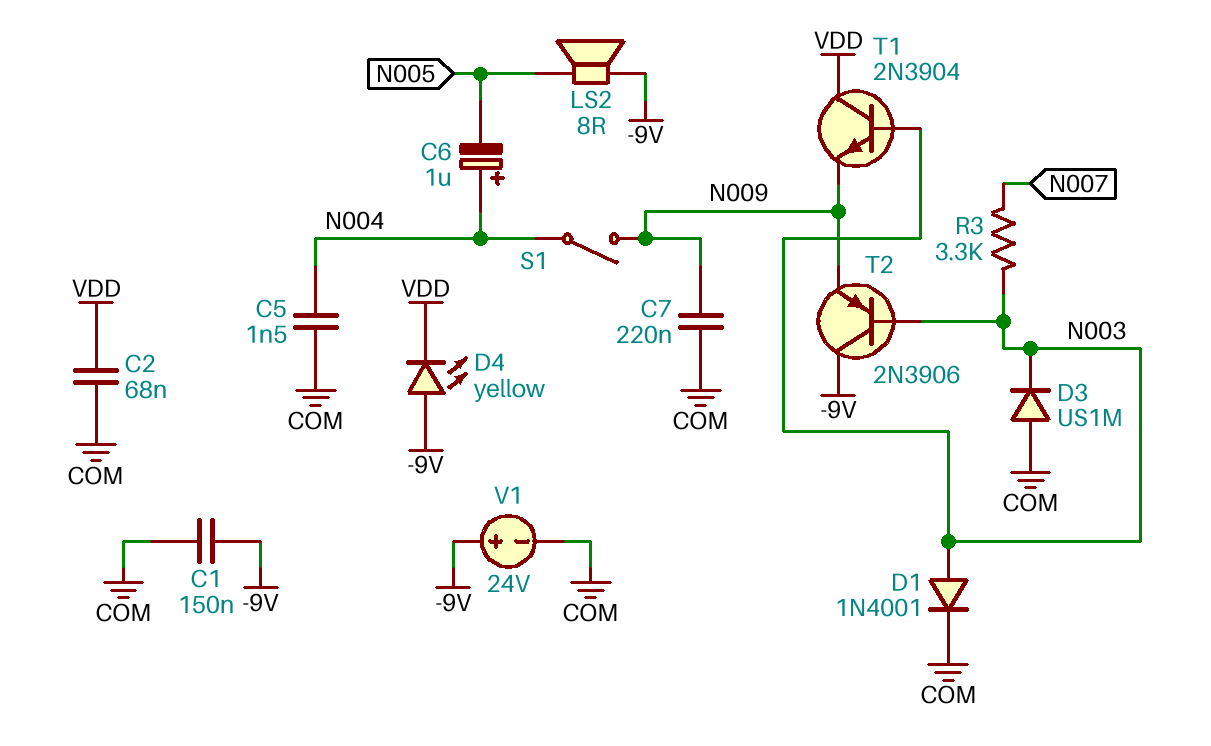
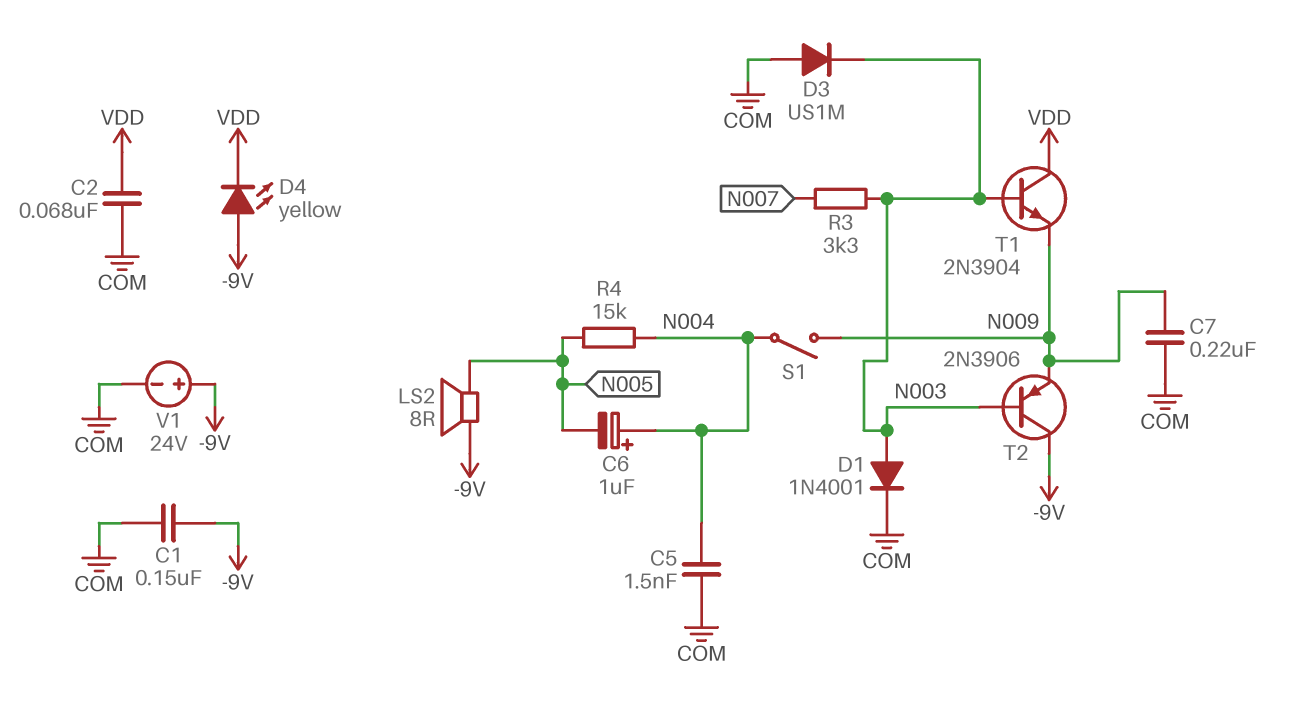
R4: none -> 15k (N004, N005)

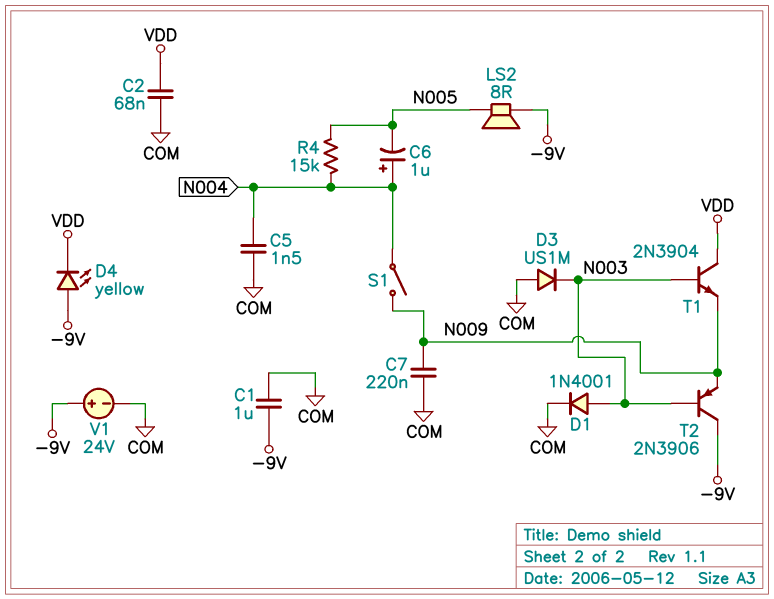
C1: 150nF (-9V, COM) -> 1uF (-9V, COM)
R3: 3.3k (N003, N007) -> none

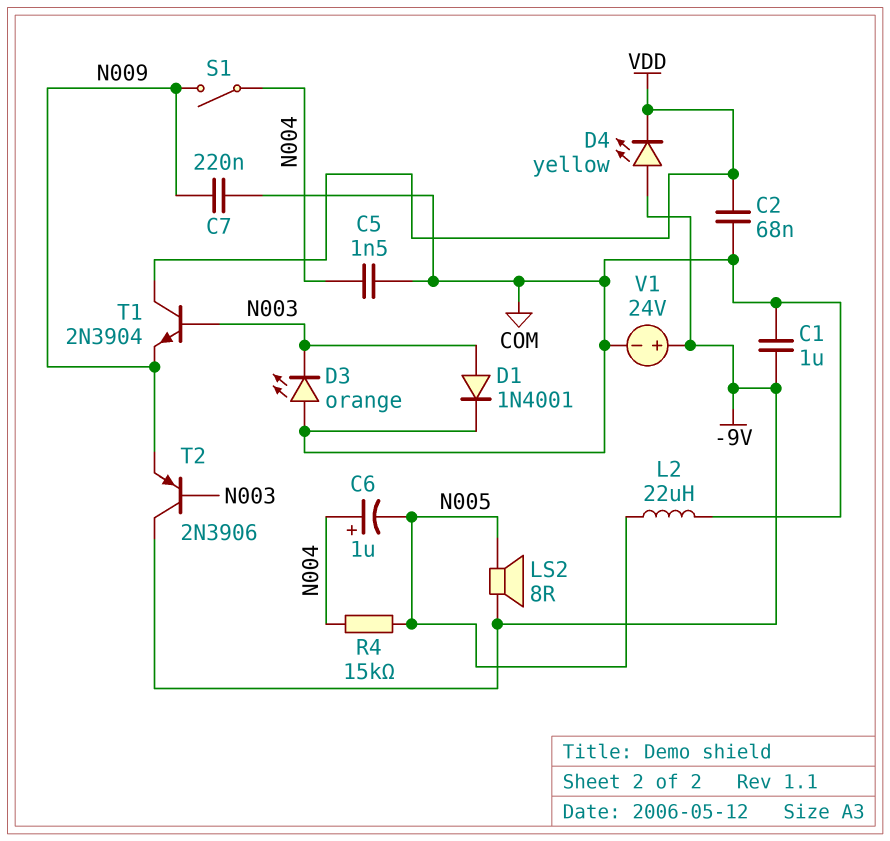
D3: diode US1M (A COM, K N003) -> LED orange (A COM, K N003)
L2: none -> 22uH (COM, N005)

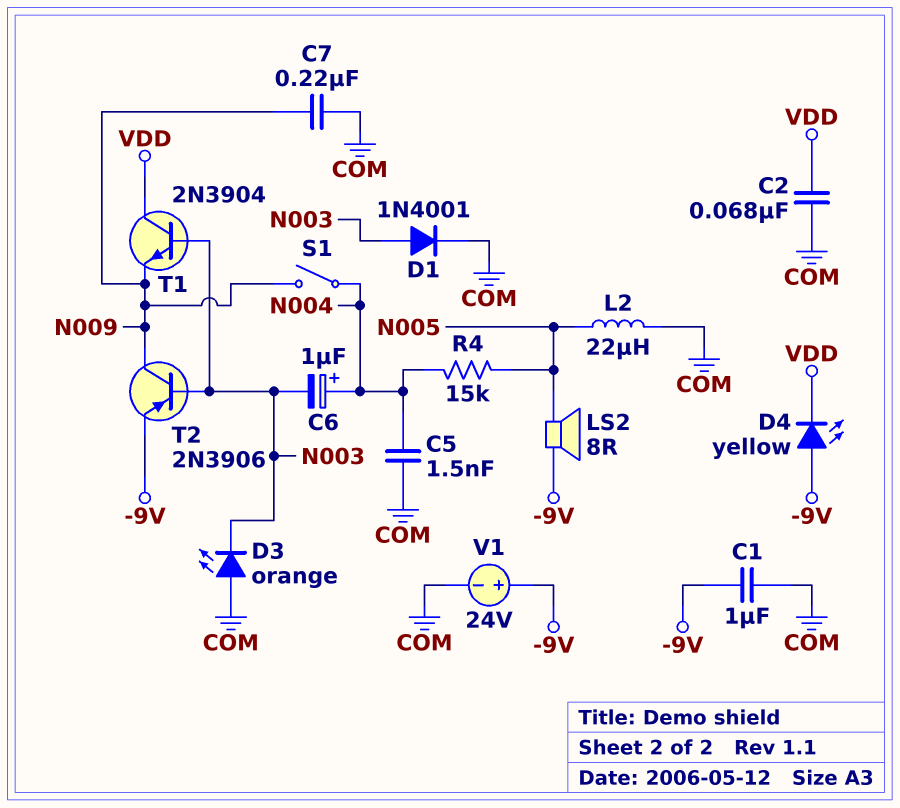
C6: 1uF (plus N004, minus N005) -> 1uF (plus N004, minus N003)
T2: PNP 2N3906 (B N003, C -9V, E N009) -> PNP 2N3906 (B N003, C N009, E -9V)

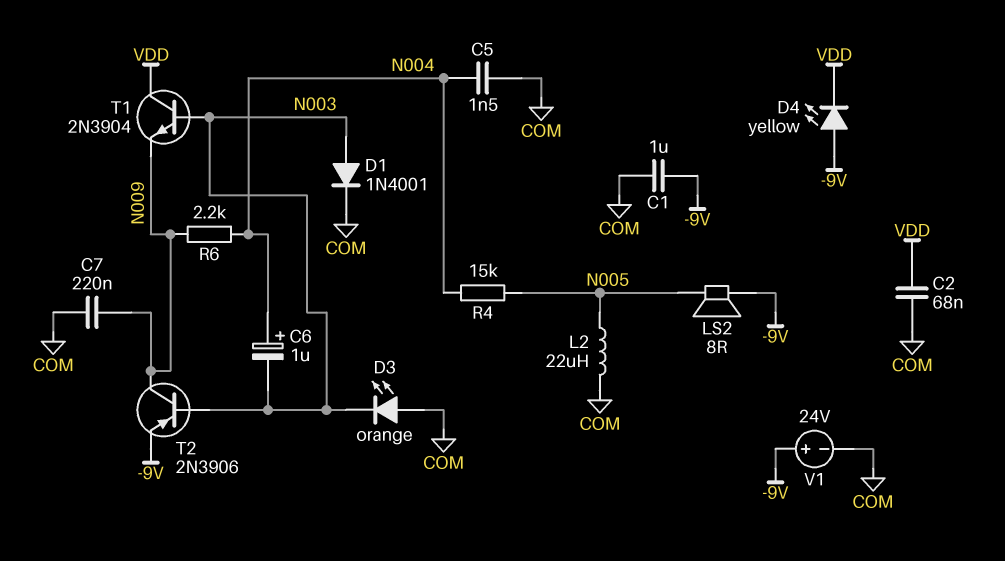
R6: none -> 2.2k (N004, N009)
S1: switch (N004, N009) -> none

